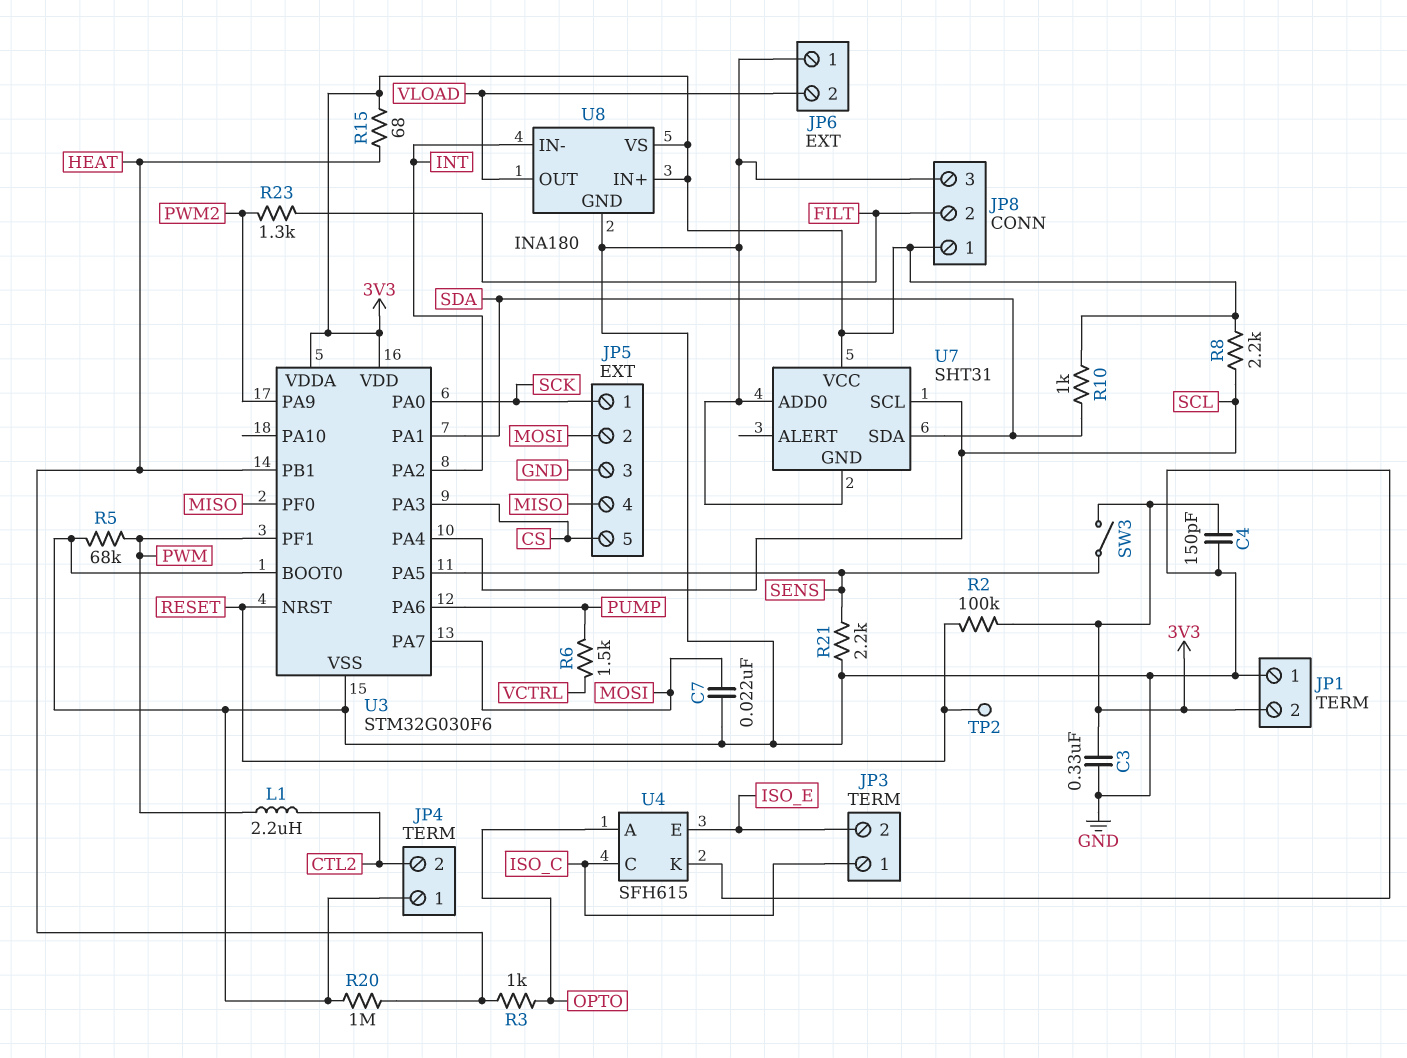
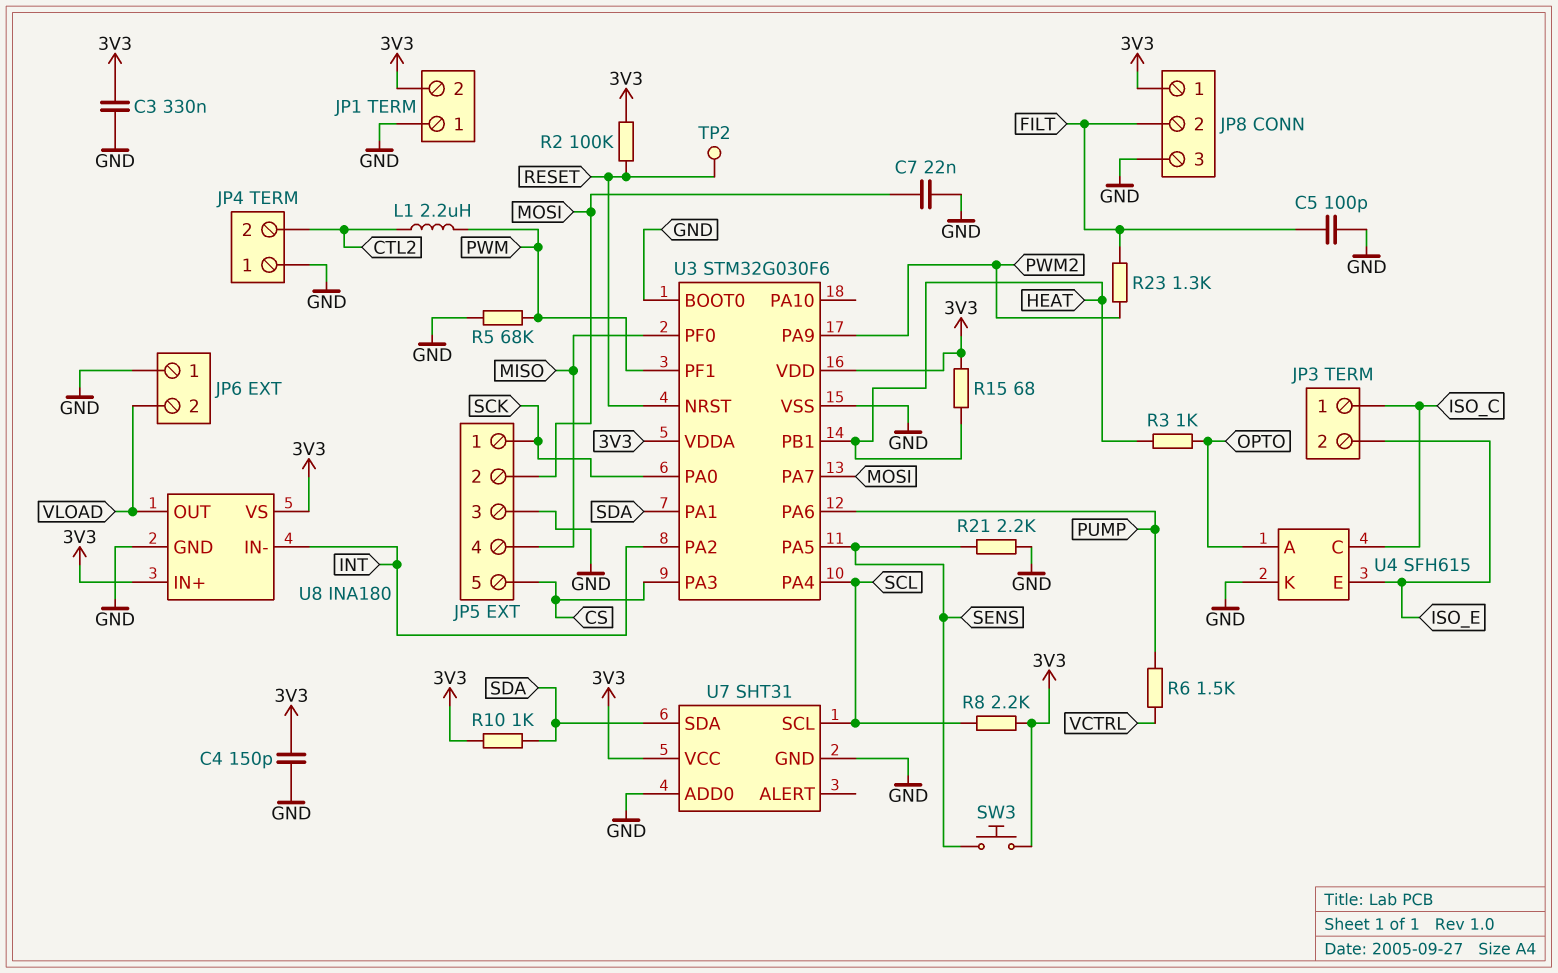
C5: none -> 100pF (FILT, GND)
R20: 1M (GND, HEAT) -> none
SW3: switch (3V3, SENS) -> button (3V3, SENS)

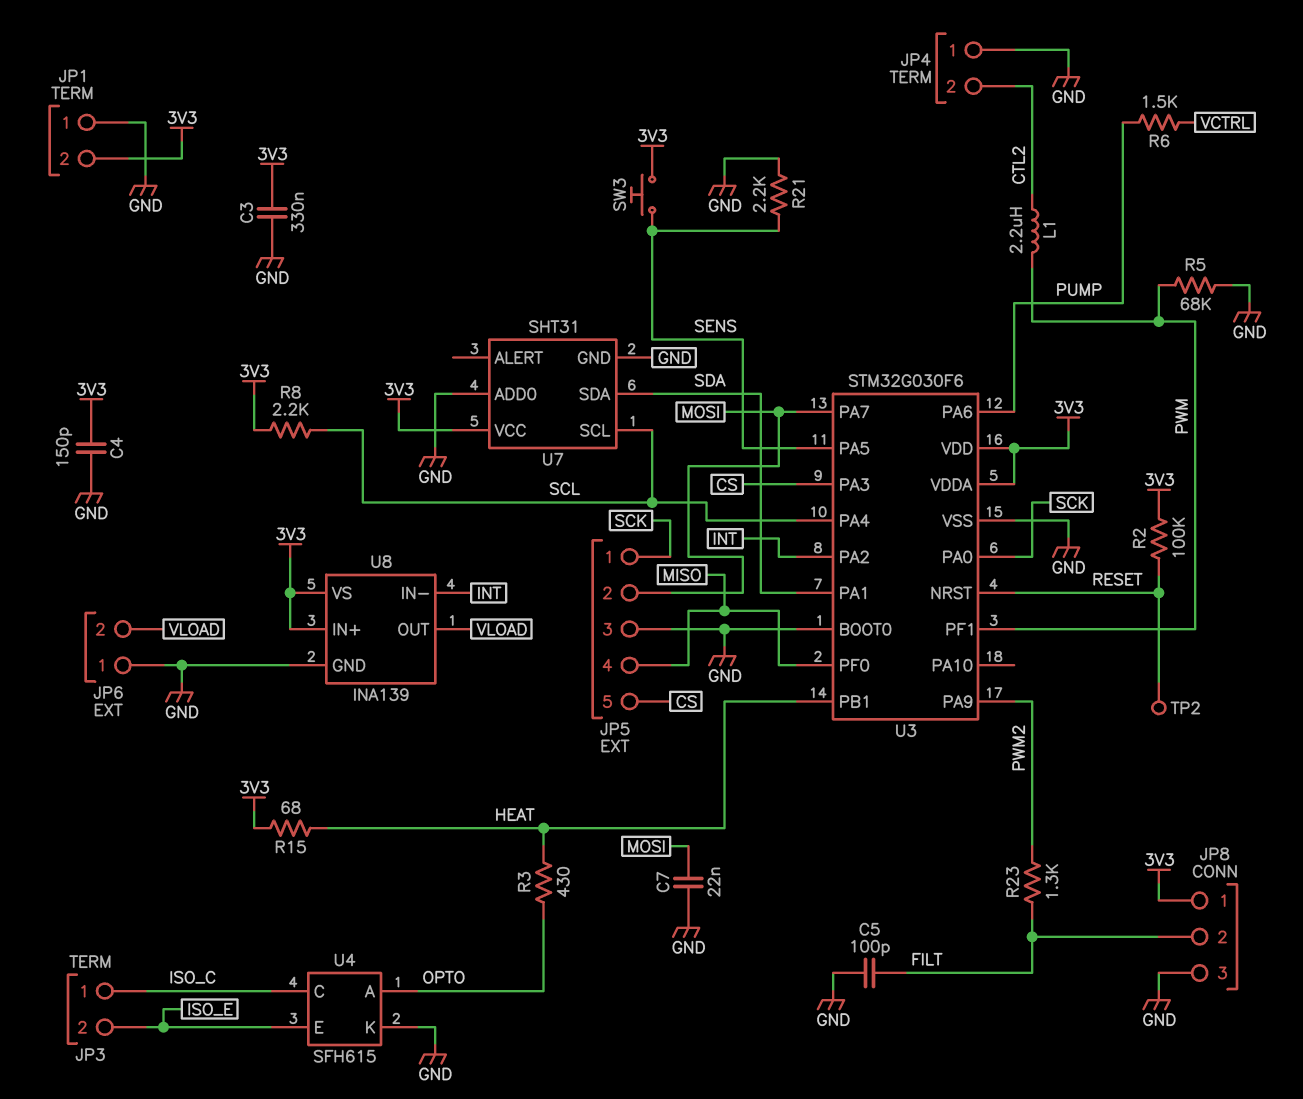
R3: 1k (HEAT, OPTO) -> 430 (HEAT, OPTO)
R10: 1k (3V3, SDA) -> none
U8: INA180 -> INA139

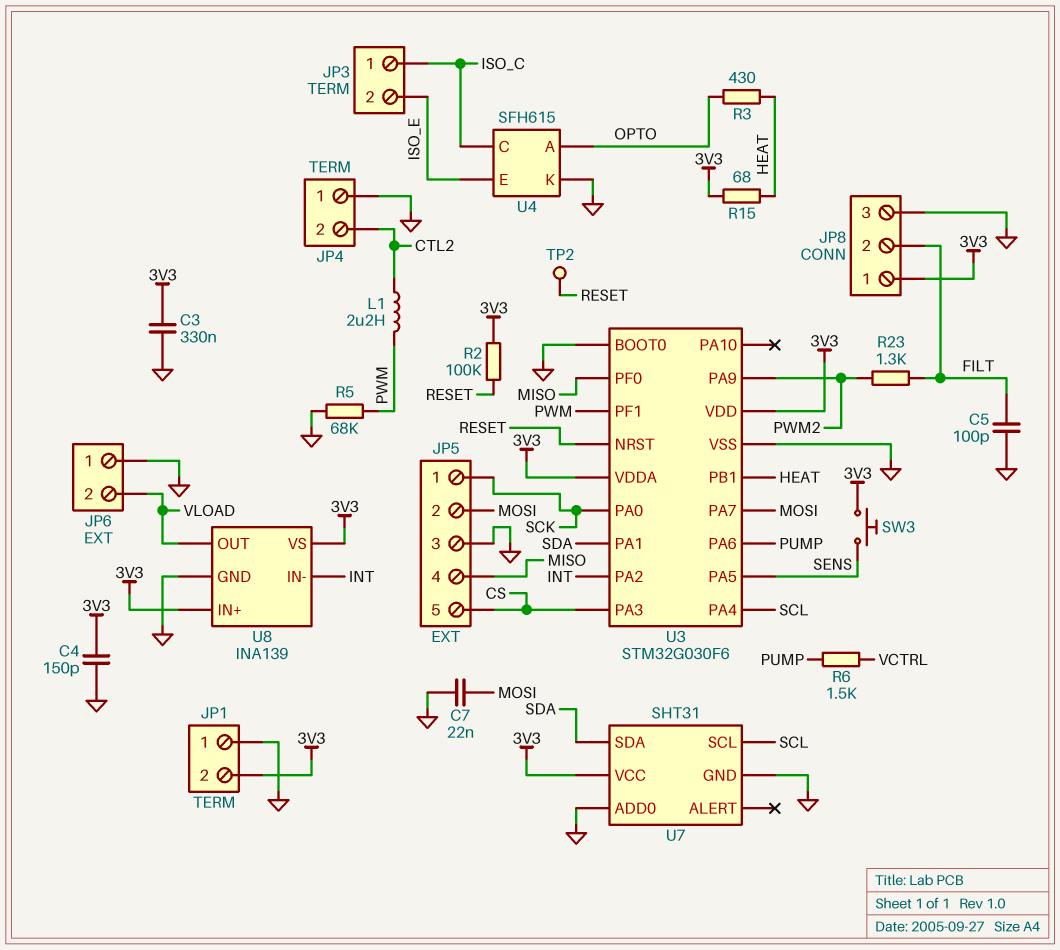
R8: 2.2k (3V3, SCL) -> none
R21: 2.2k (GND, SENS) -> none

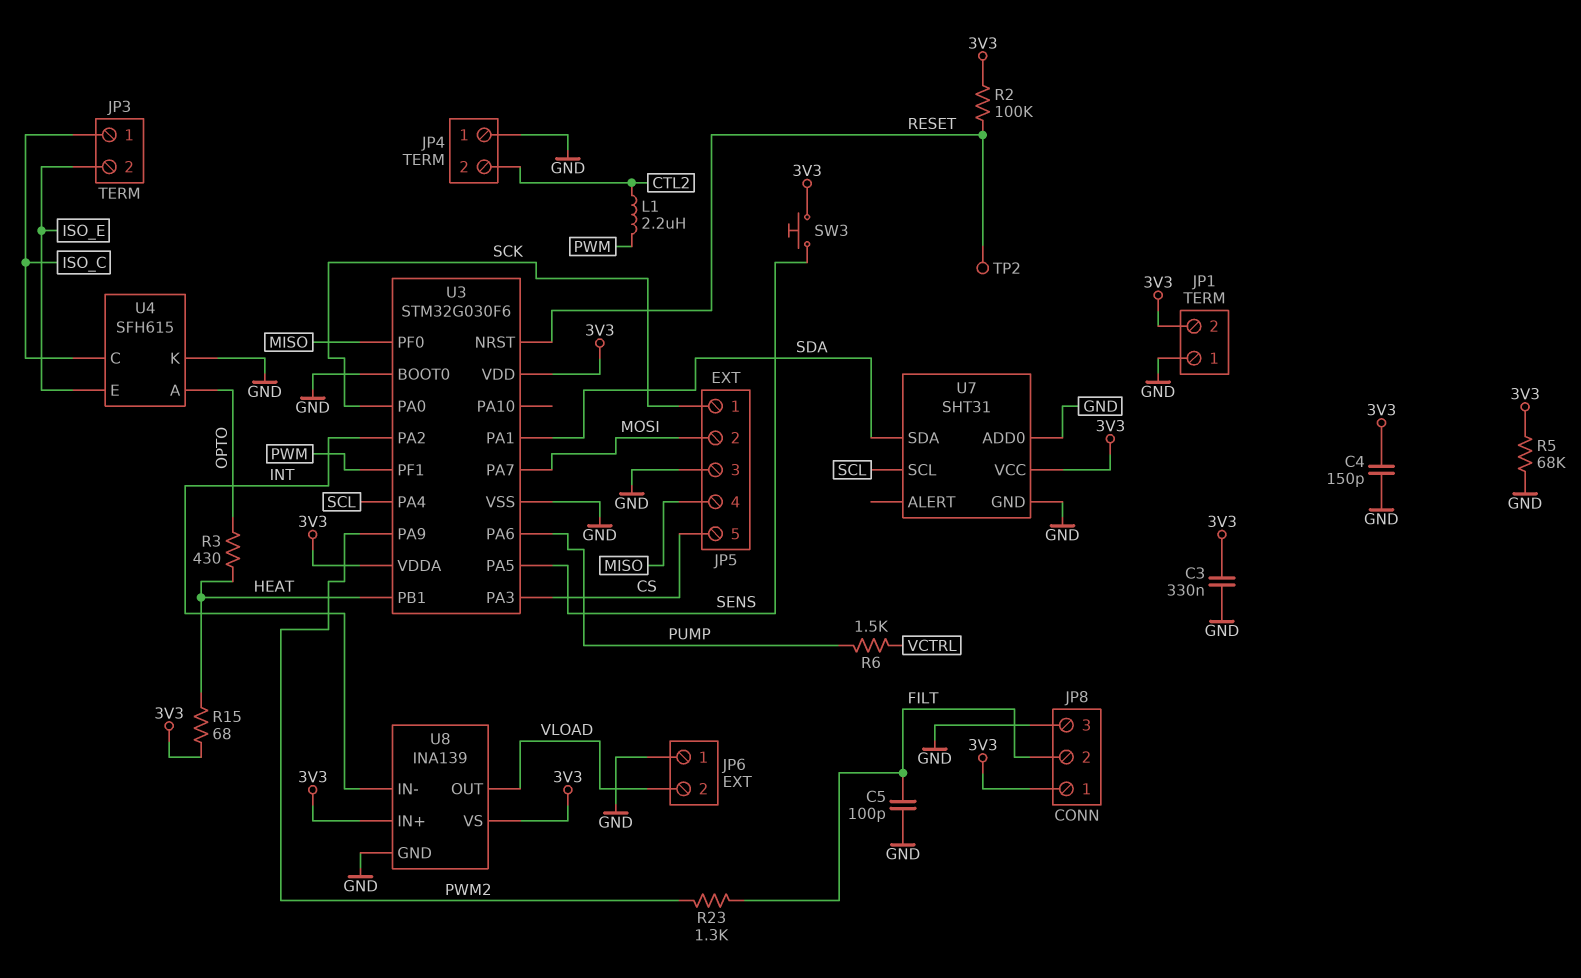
C7: 22nF (GND, MOSI) -> none
R5: 68k (GND, PWM) -> 68k (3V3, GND)

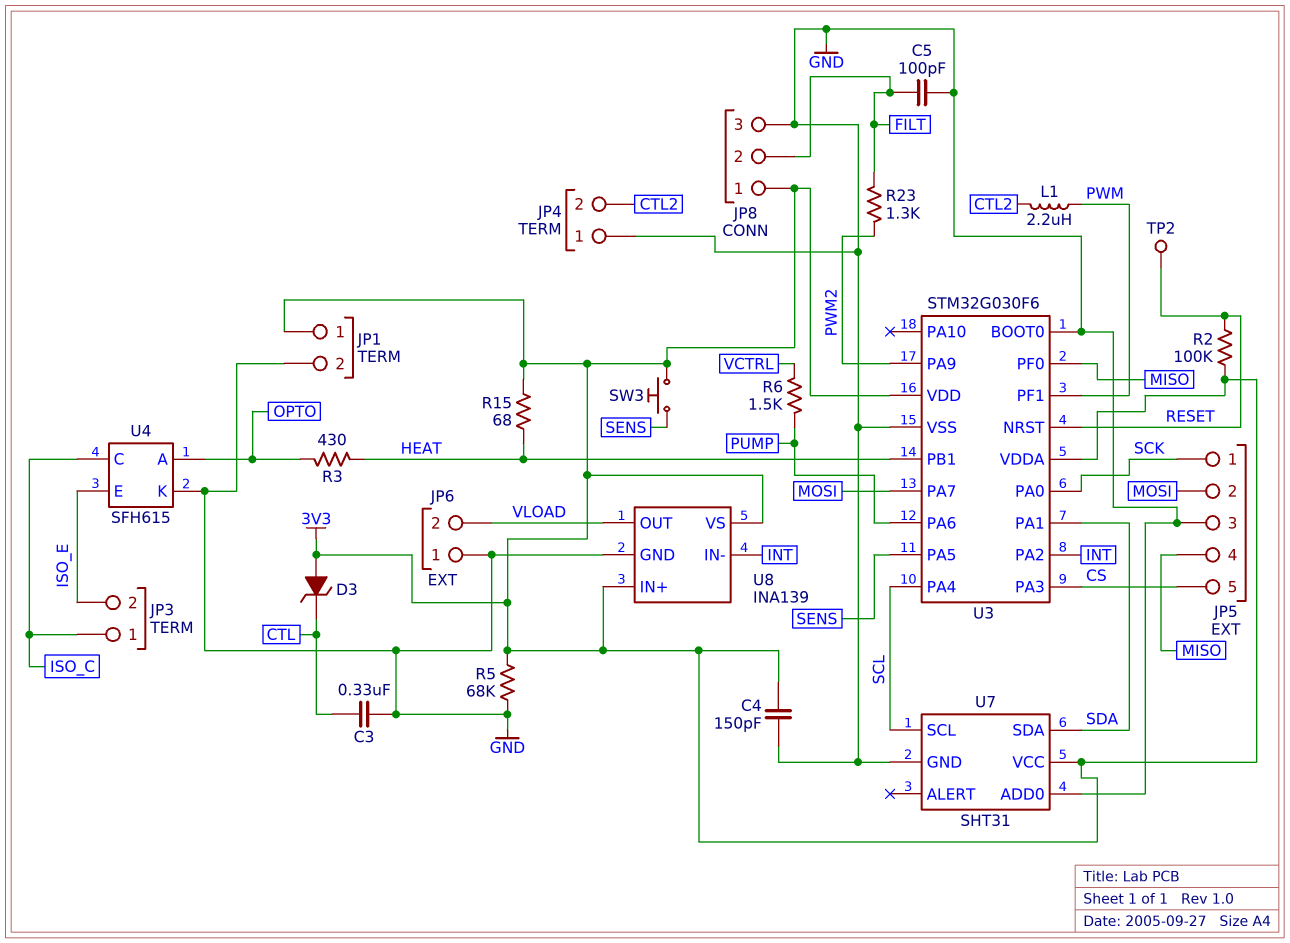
C3: 330nF (3V3, GND) -> 330nF (CTL, GND)
D3: none -> zener (A 3V3, K CTL)
JP1 pin 1: GND -> 3V3
JP1 pin 2: 3V3 -> GND

